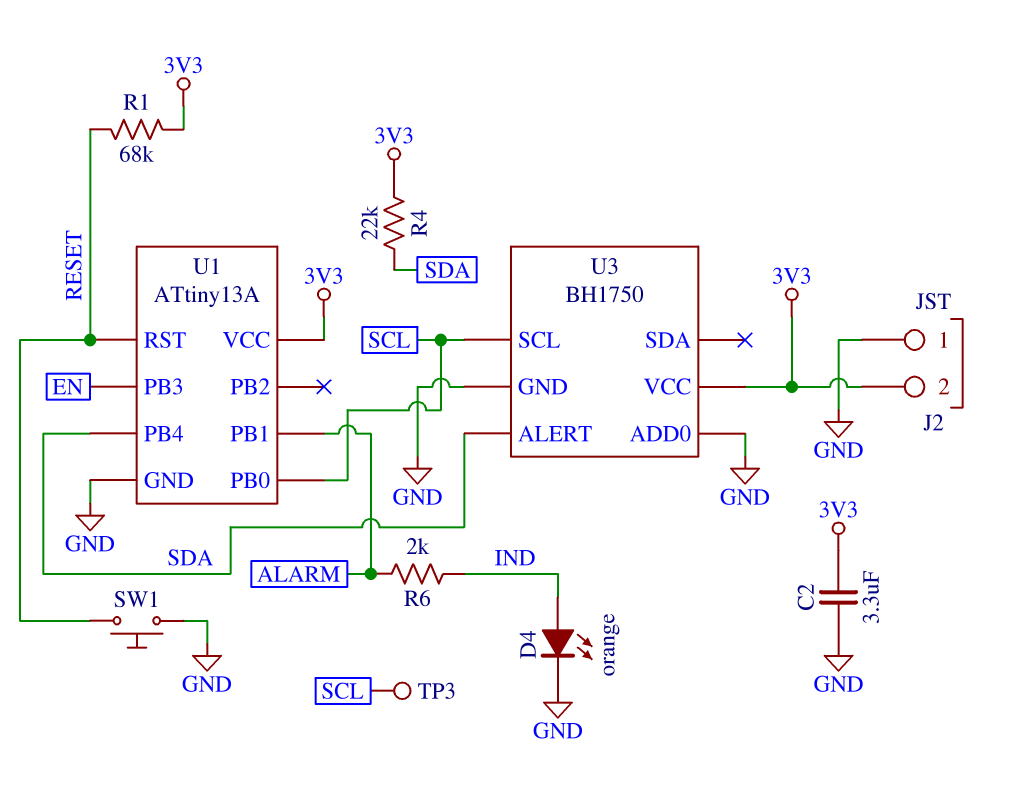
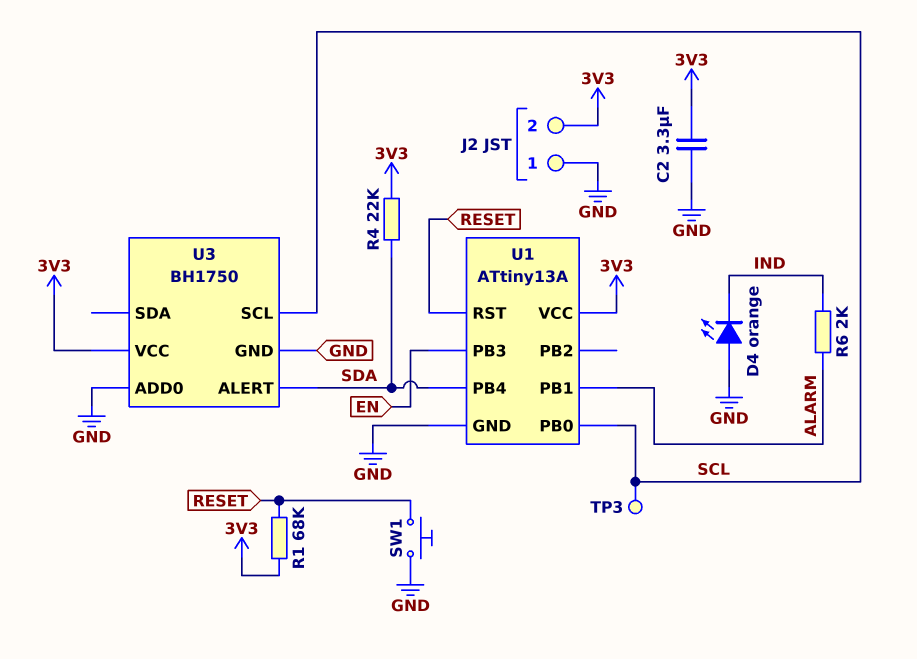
D4: LED orange (A IND, K GND) -> LED orange (A GND, K IND)

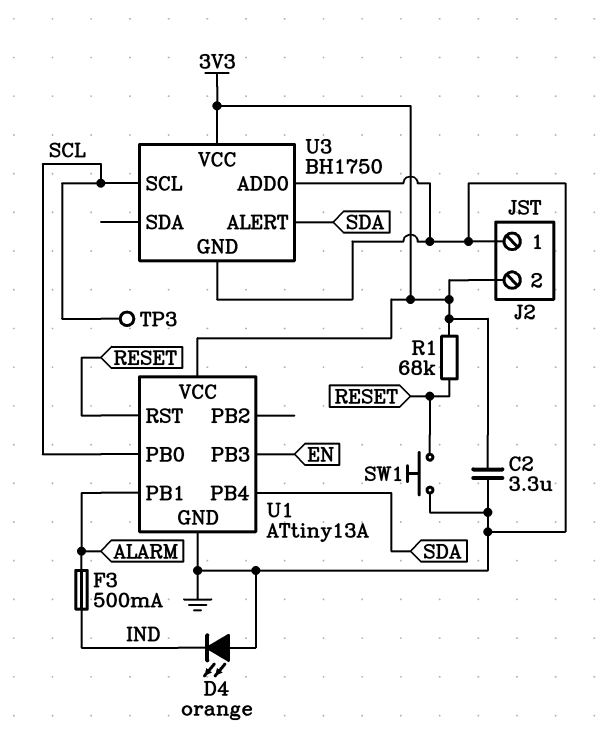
F3: none -> 500mA (ALARM, IND)
R4: 22k (3V3, SDA) -> none
R6: 2k (ALARM, IND) -> none

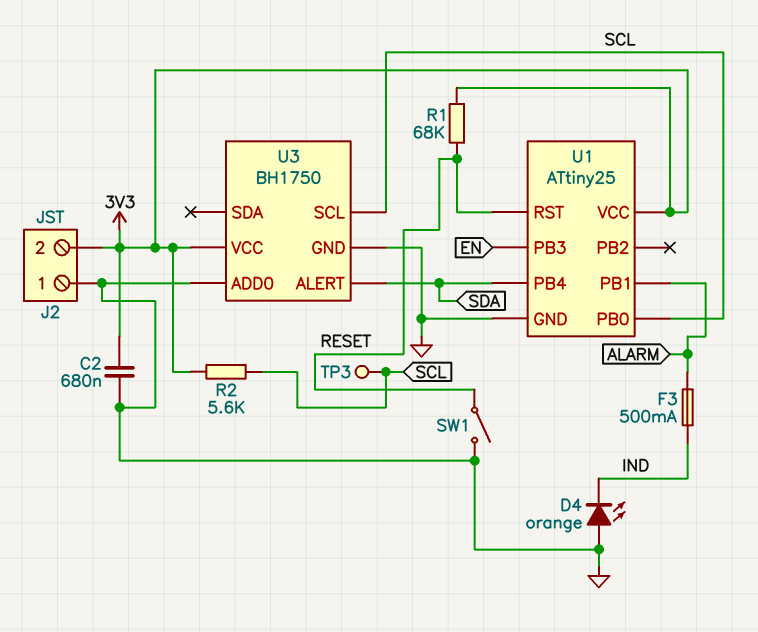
C2: 3.3uF (3V3, GND) -> 680nF (3V3, GND)
R2: none -> 5.6k (3V3, SCL)
SW1: button (GND, RESET) -> switch (GND, RESET)
U1: ATtiny13A -> ATtiny25

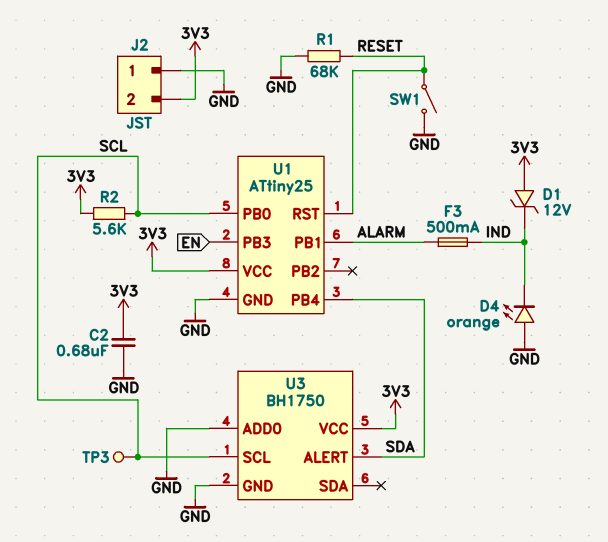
D1: none -> zener 12V (A 3V3, K IND)
R1: 68k (3V3, RESET) -> 68k (GND, RESET)

